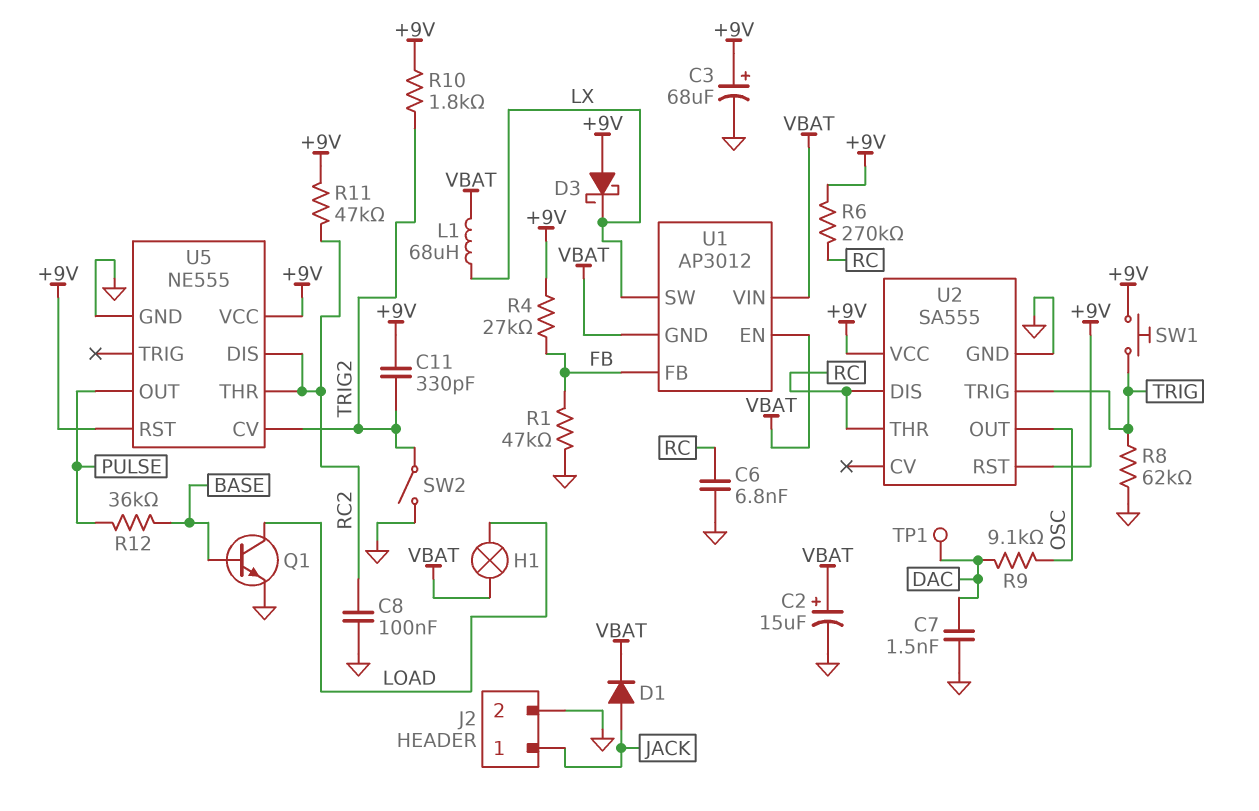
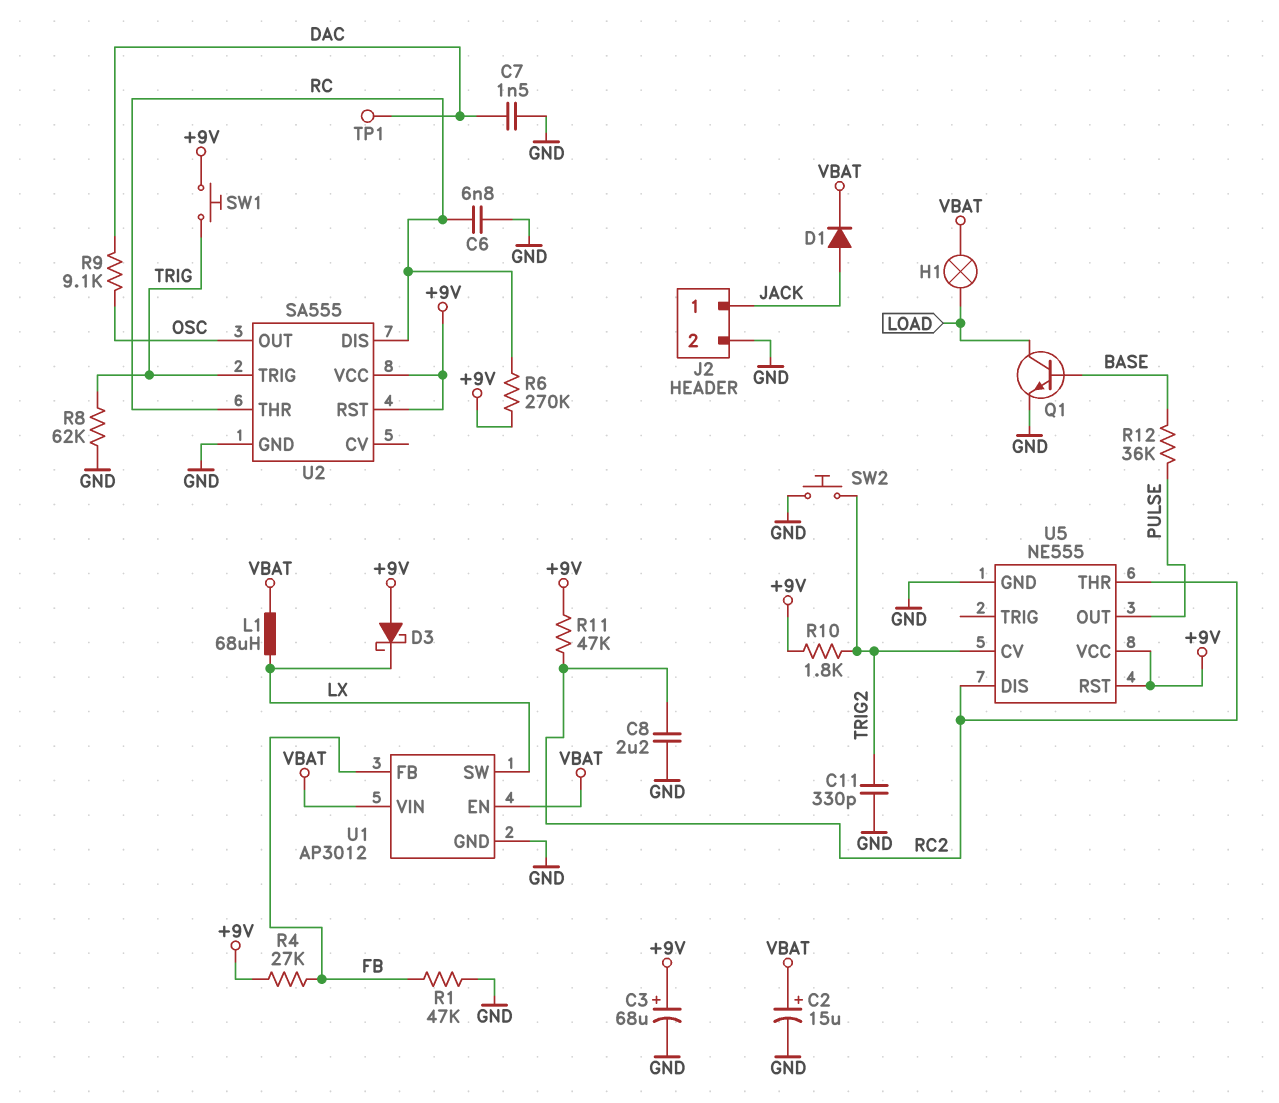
C8: 100nF (GND, RC2) -> 2.2uF (GND, RC2)
C11: 330pF (+9V, TRIG2) -> 330pF (GND, TRIG2)
SW2: switch (GND, TRIG2) -> button (GND, TRIG2)
U1 pin GND: VBAT -> GND

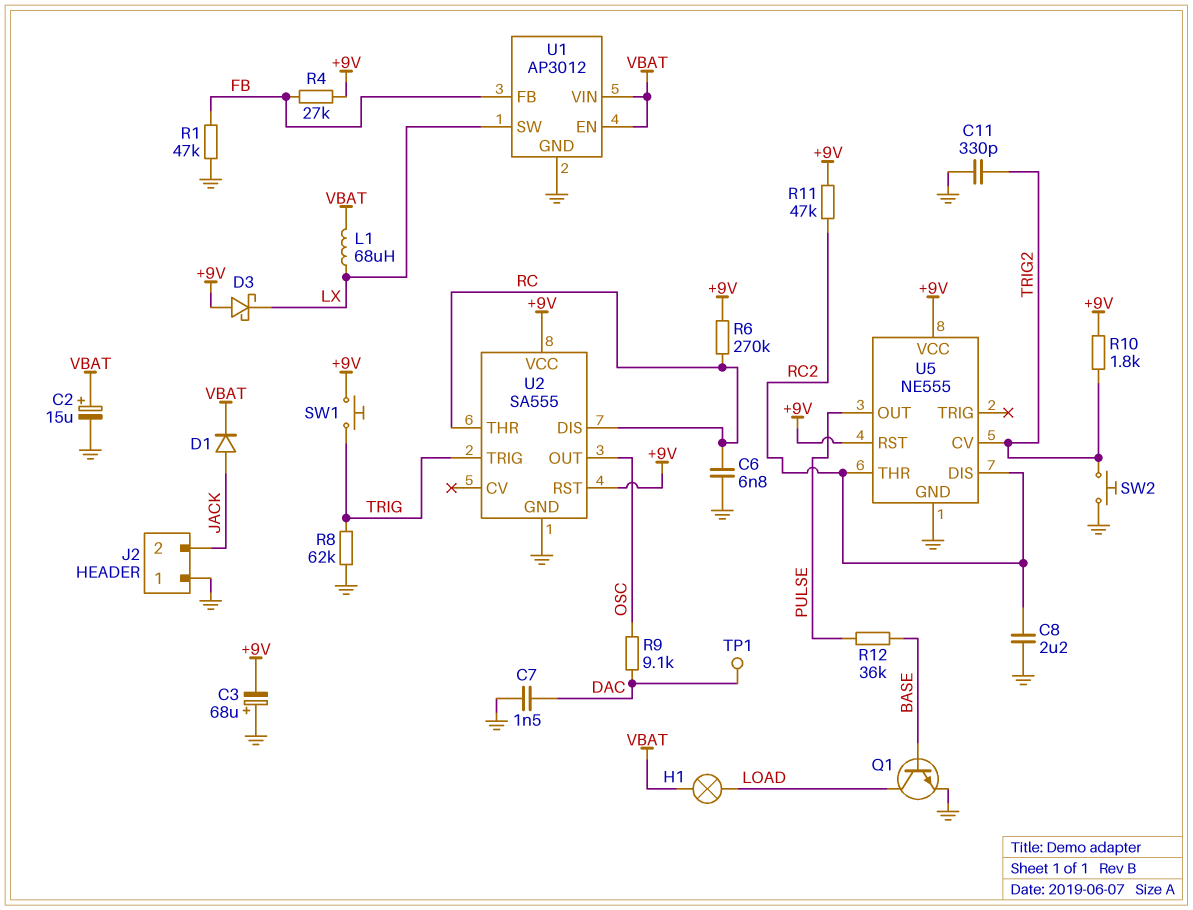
C3: 68uF (plus +9V, minus GND) -> 68uF (plus GND, minus +9V)
J2 pin 1: JACK -> GND
J2 pin 2: GND -> JACK

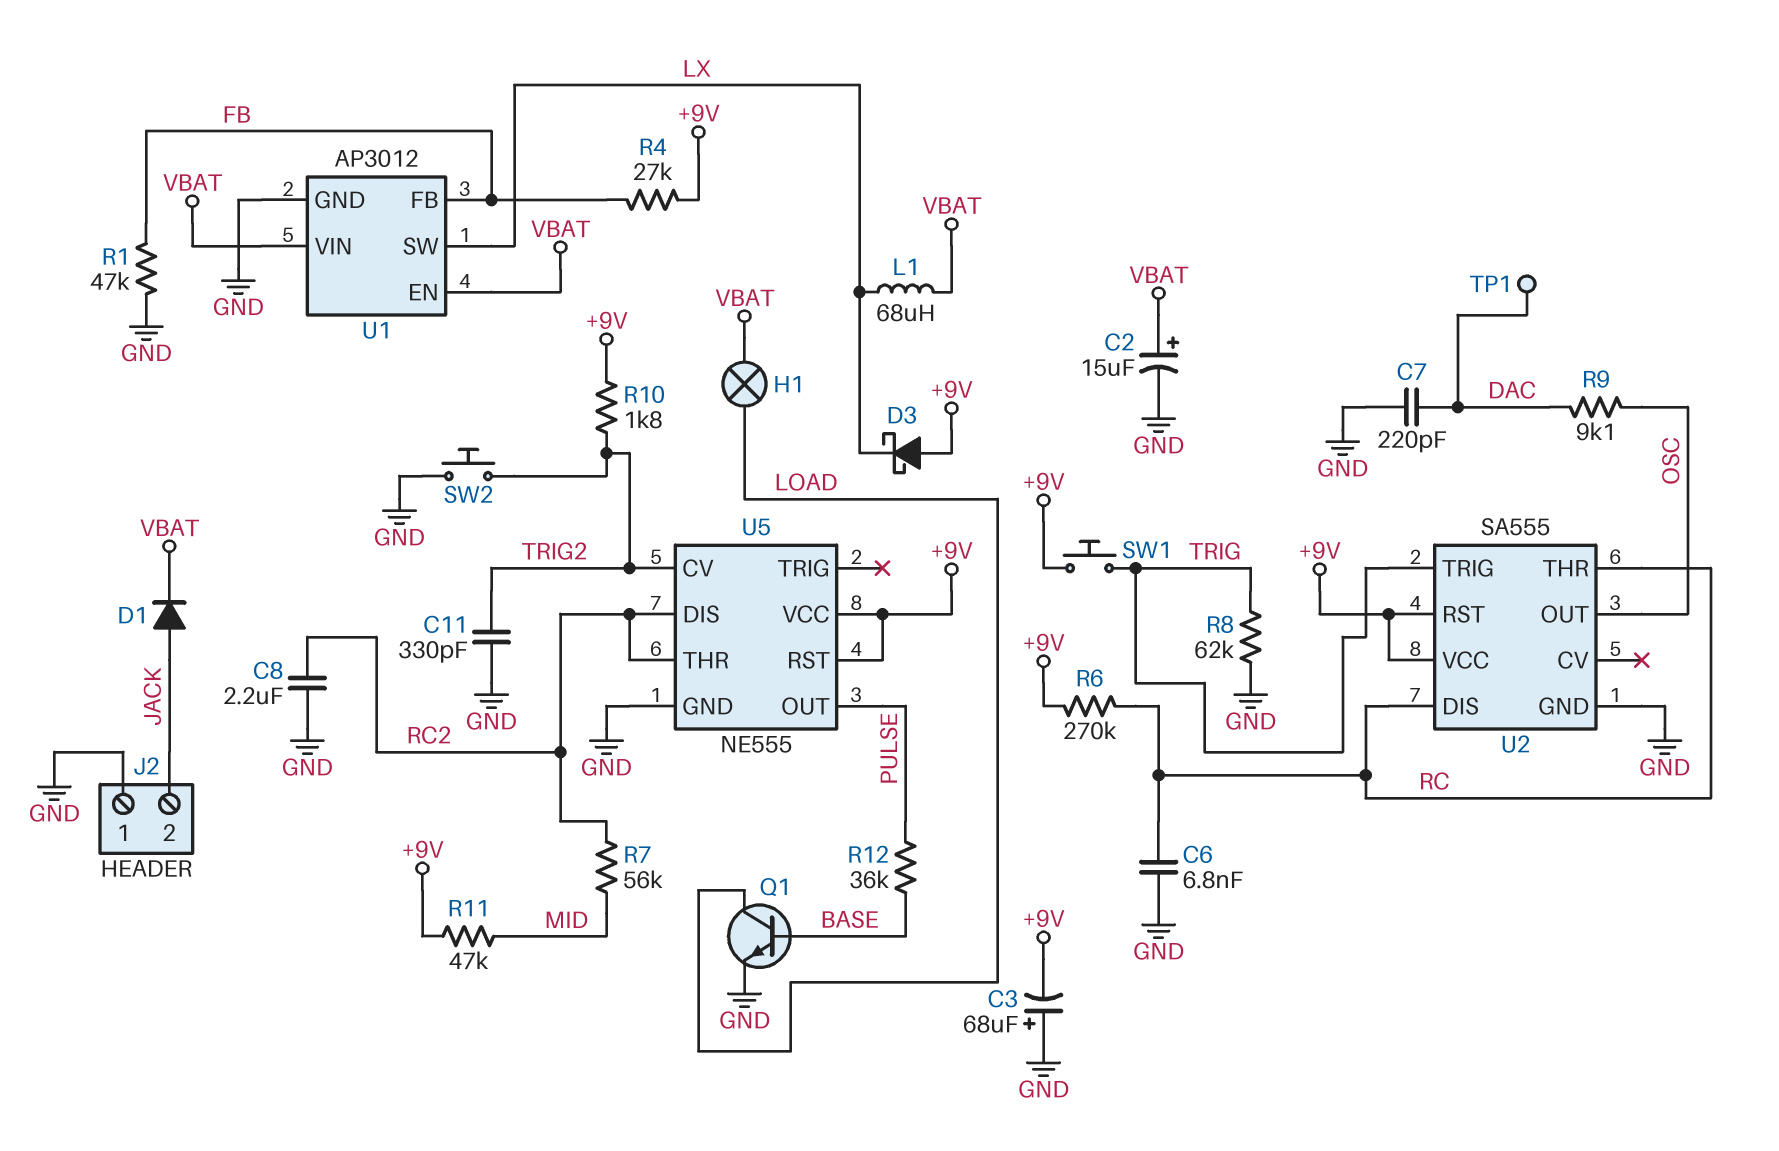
C7: 1.5nF (DAC, GND) -> 220pF (DAC, GND)
R7: none -> 56k (MID, RC2)
R11: 47k (+9V, RC2) -> 47k (+9V, MID)

